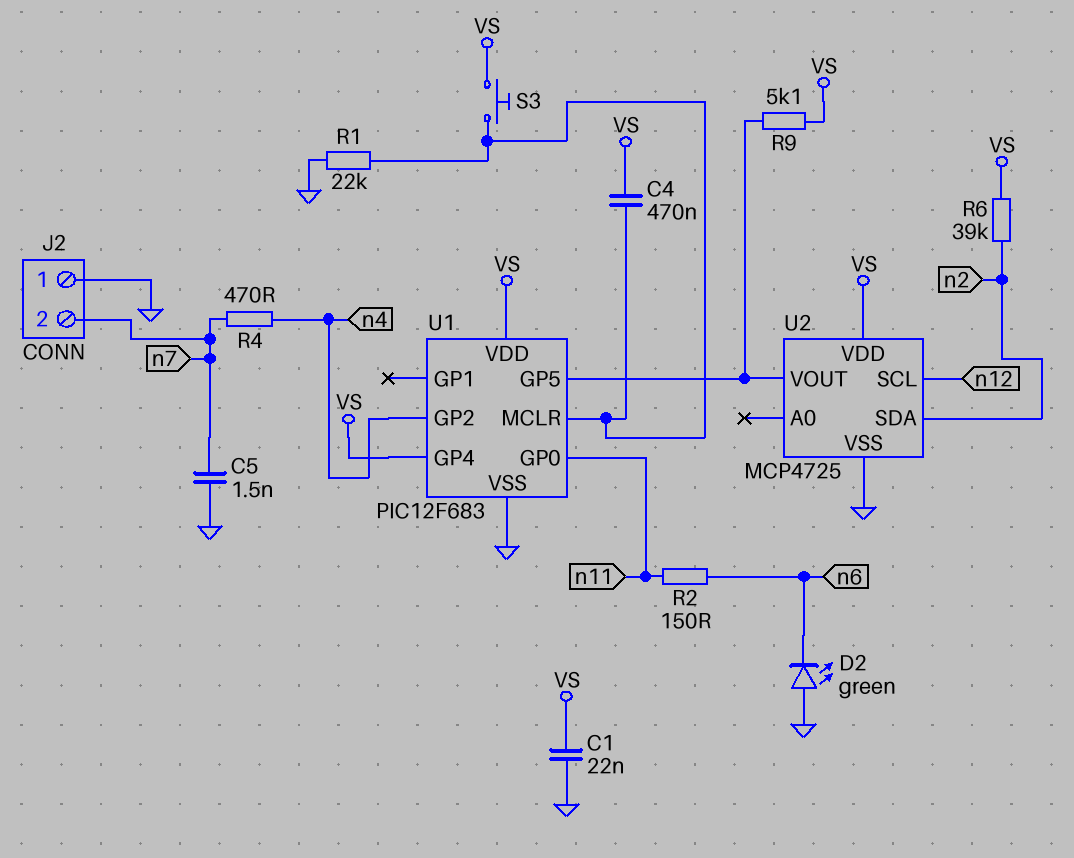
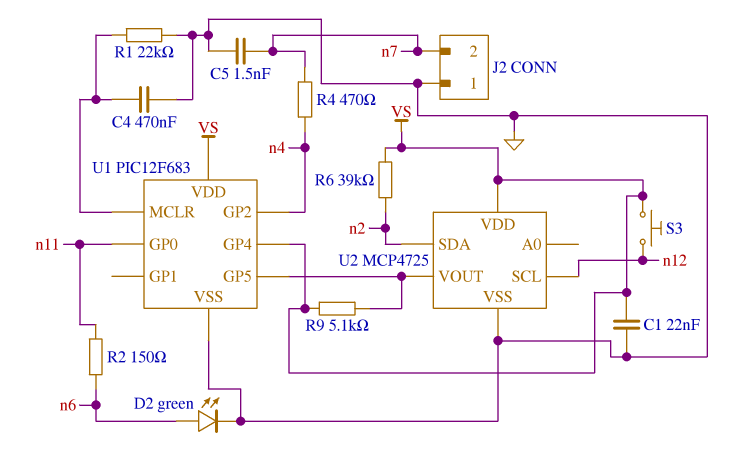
C4: 470nF (U1/MCLR, VS) -> 470nF (GND, U1/MCLR)
D2: LED green (A GND, K n6) -> LED green (A n6, K GND)
S3: button (U1/MCLR, VS) -> button (VS, n12)

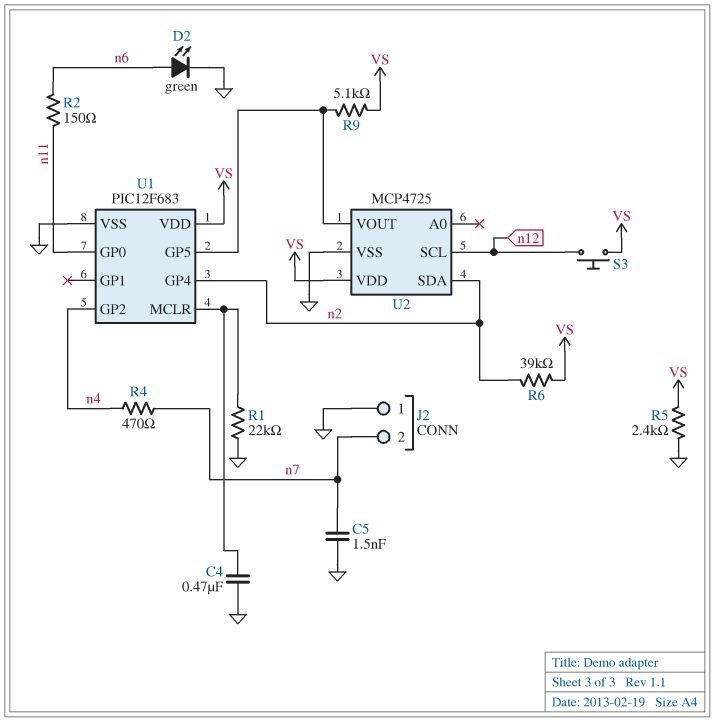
C1: 22nF (GND, VS) -> none
R5: none -> 2.4k (GND, VS)
U1 pin GP4: VS -> n2

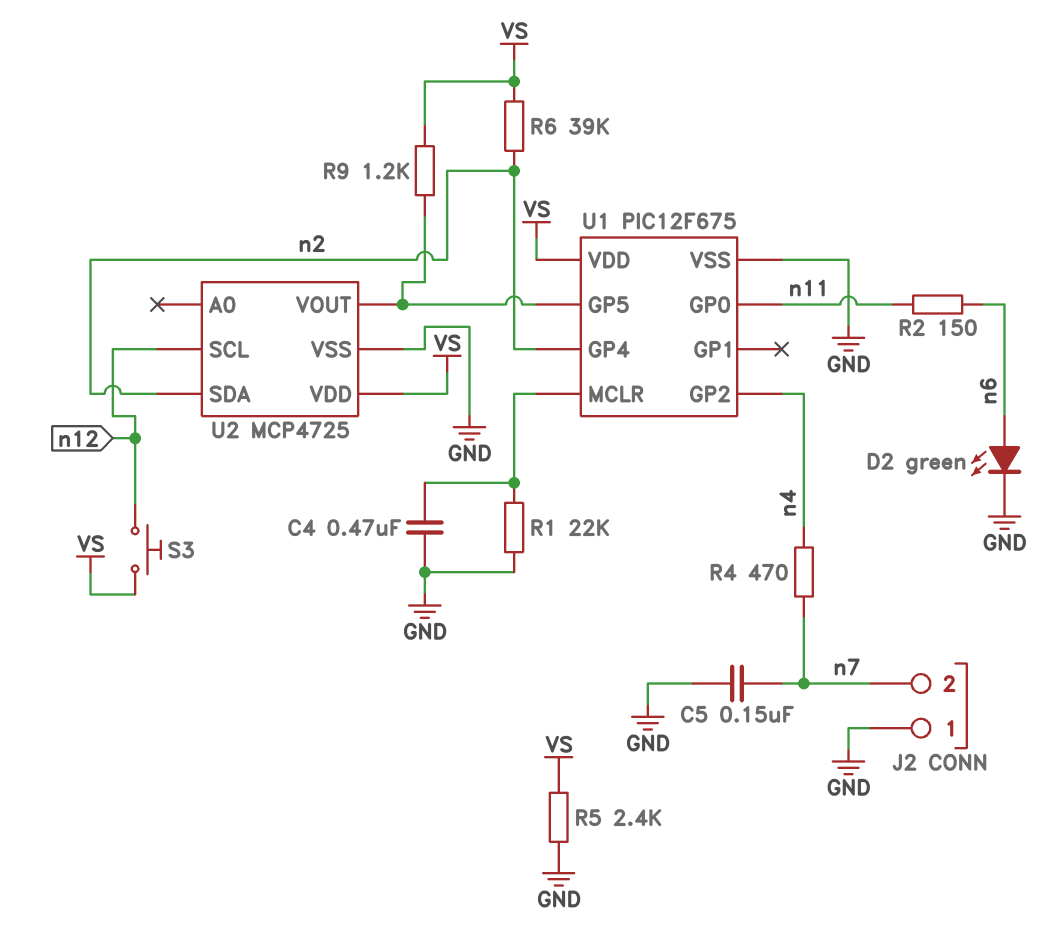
C5: 1.5nF (GND, n7) -> 150nF (GND, n7)
R9: 5.1k (U1/GP5, VS) -> 1.2k (U1/GP5, VS)
U1: PIC12F683 -> PIC12F675

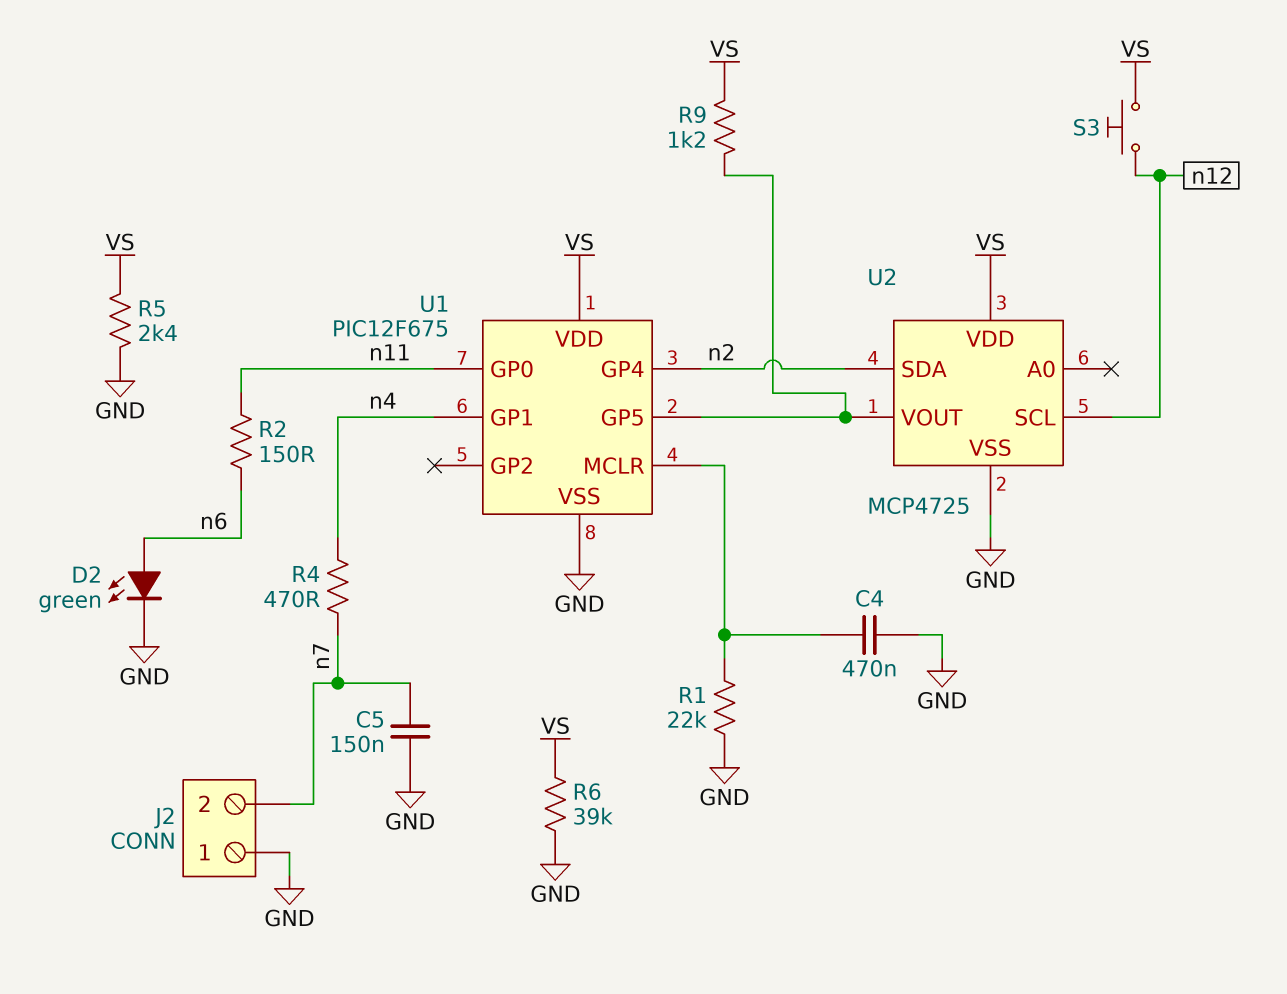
R6: 39k (VS, n2) -> 39k (GND, VS)
U1 pin GP1: none -> n4
U1 pin GP2: n4 -> none

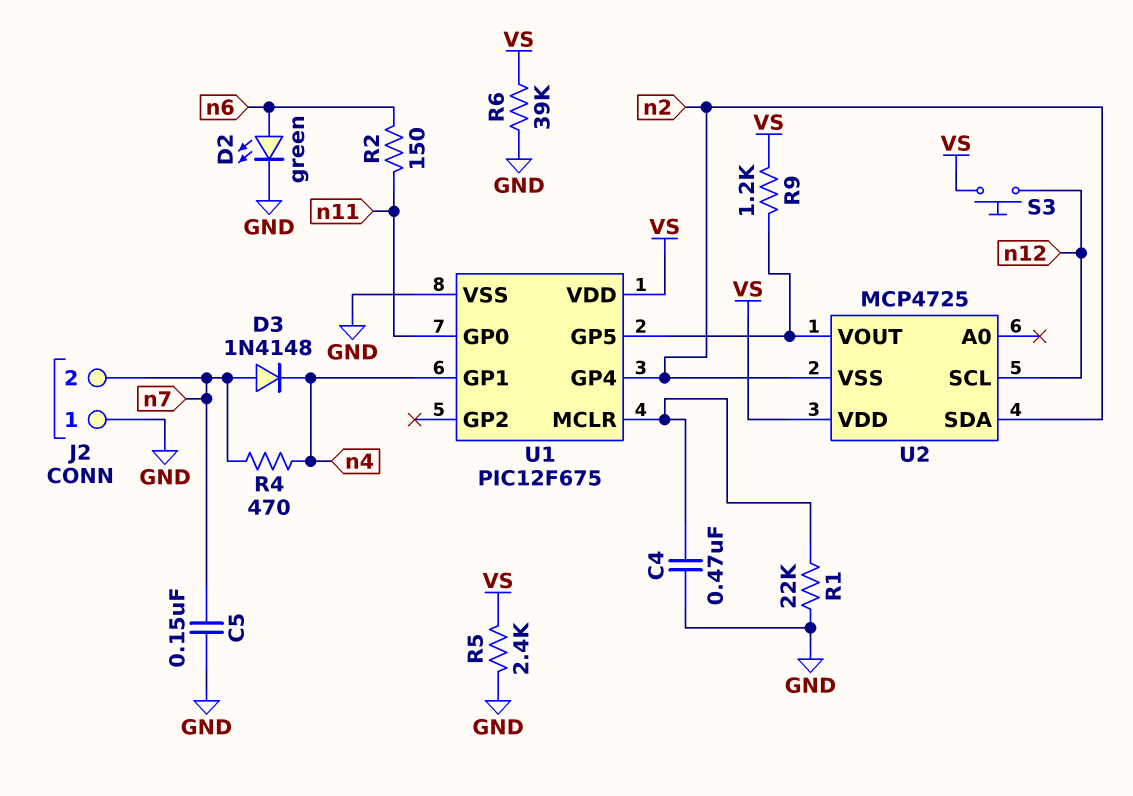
D3: none -> diode 1N4148 (A n7, K n4)
U2 pin VSS: GND -> n2

